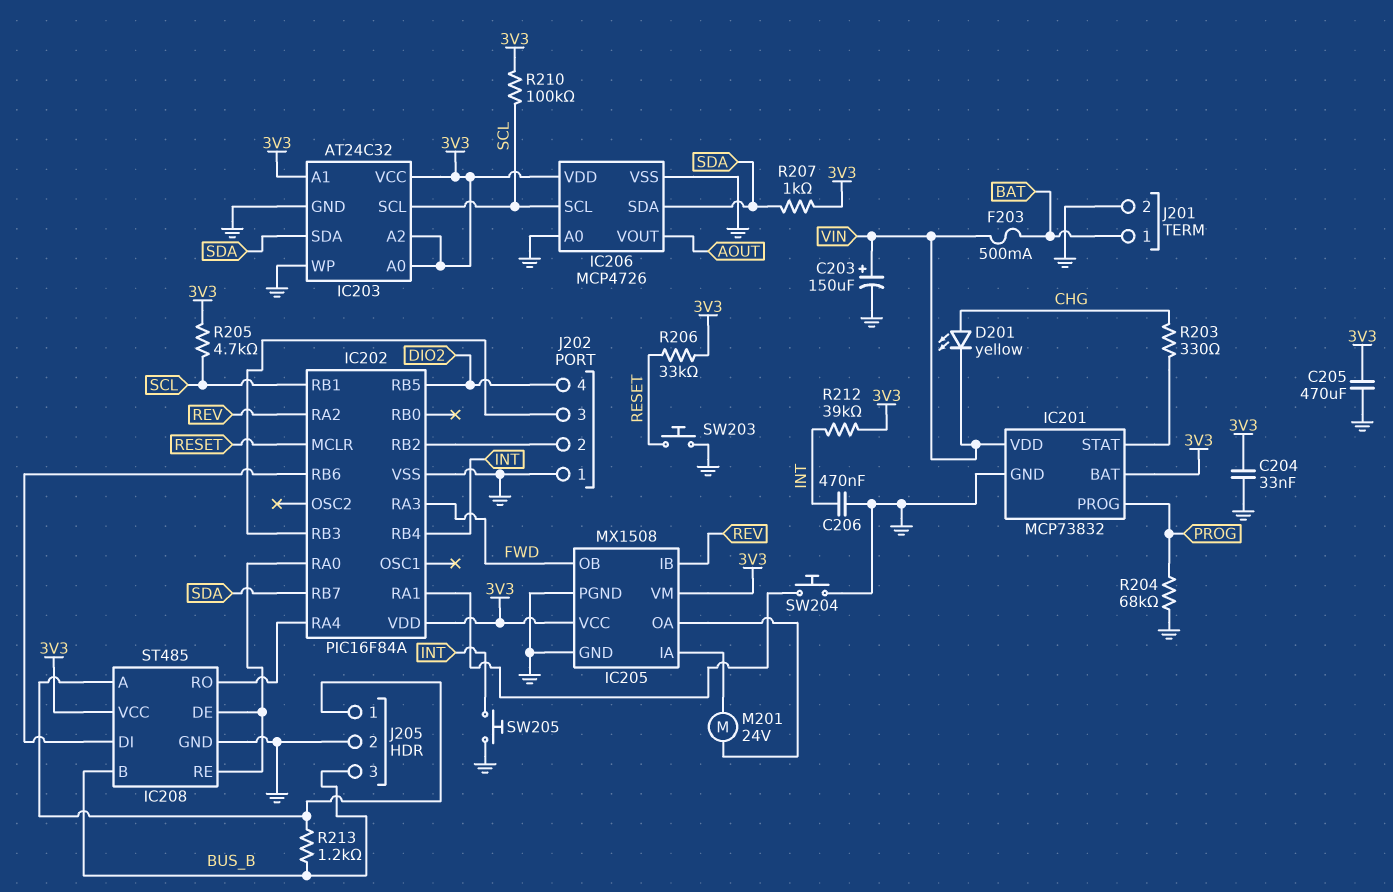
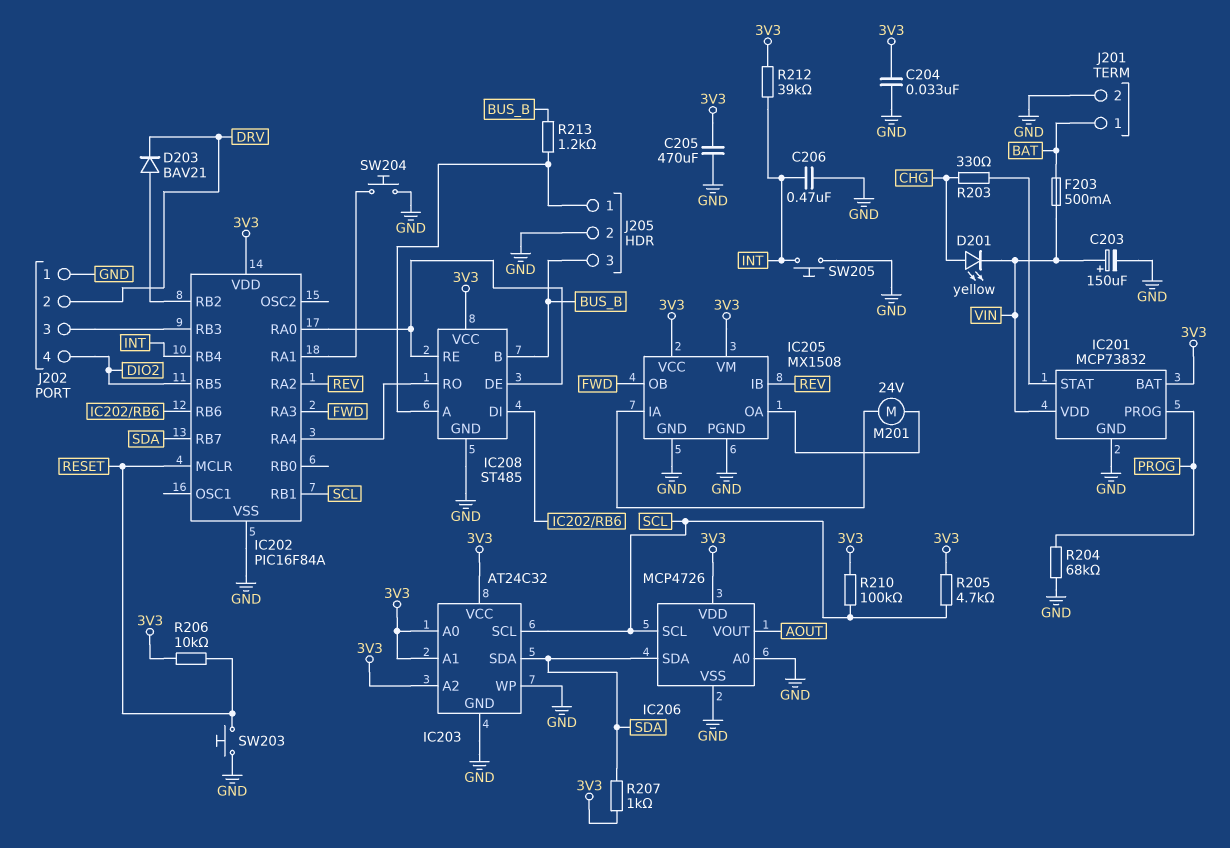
D203: none -> diode BAV21 (A IC202/RB2, K DRV)
J202 pin 2: IC202/RB2 -> DRV
R206: 33k (3V3, RESET) -> 10k (3V3, RESET)

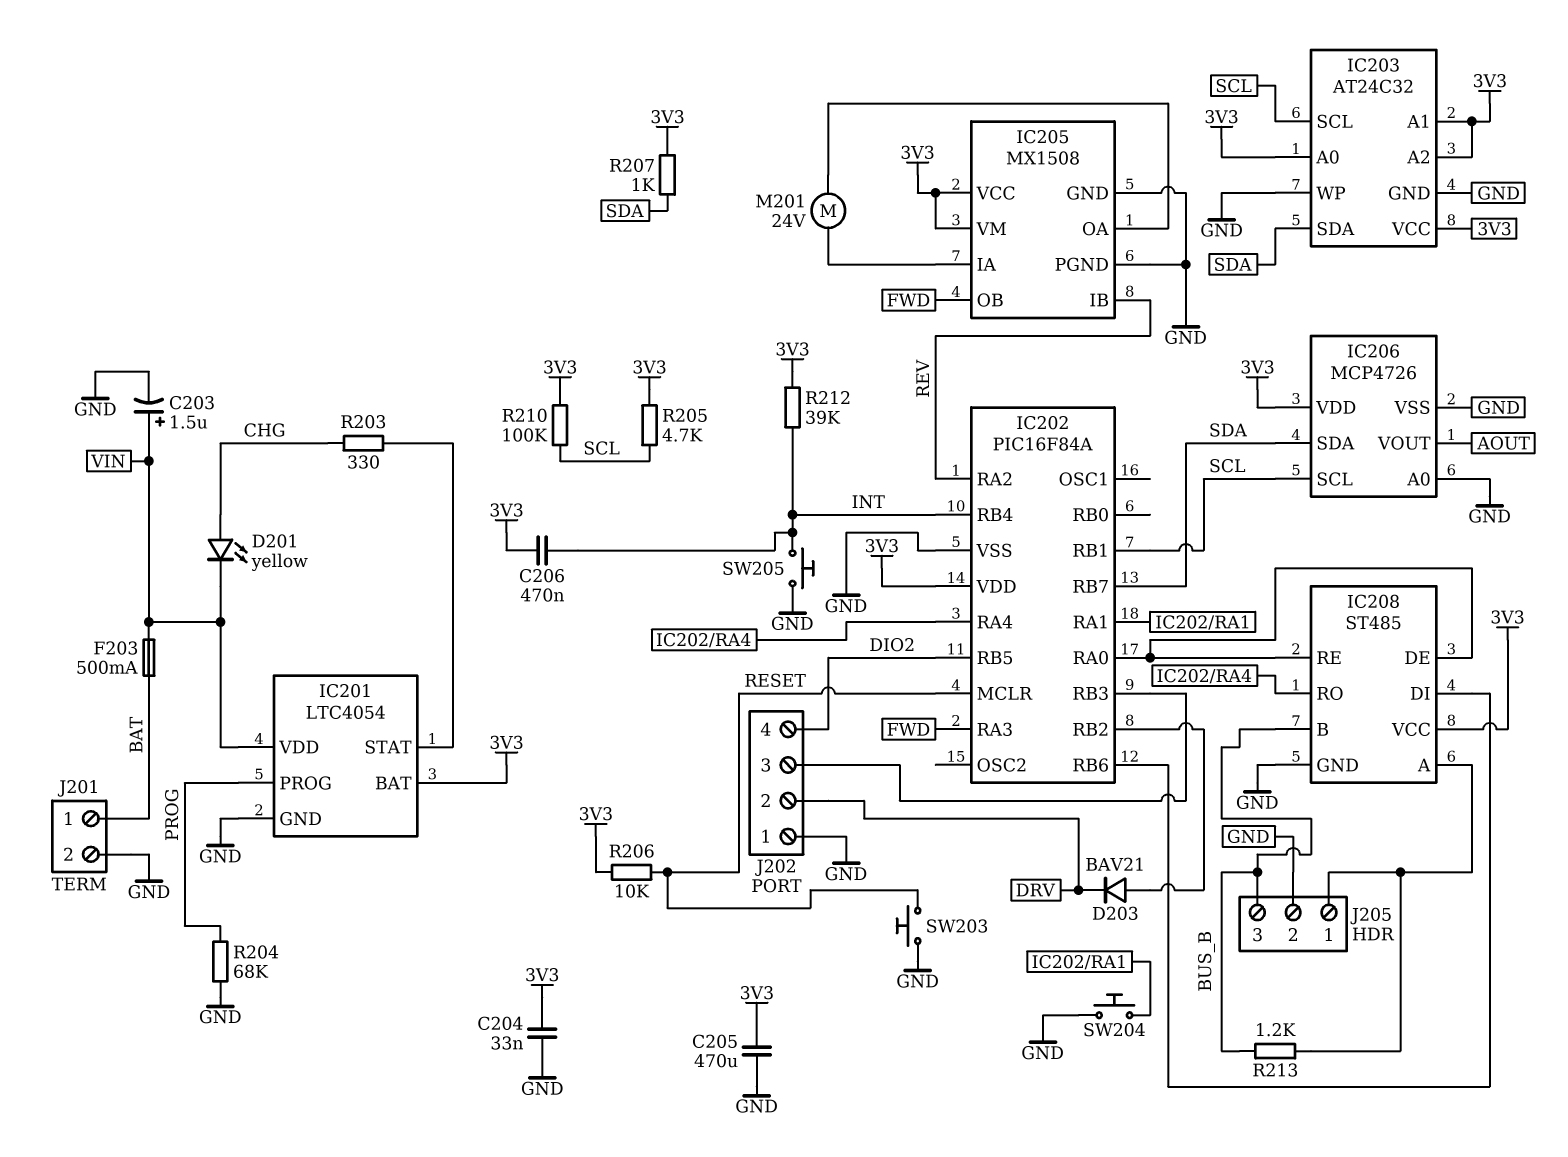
C203: 150uF (plus VIN, minus GND) -> 1.5uF (plus VIN, minus GND)
C206: 470nF (GND, INT) -> 470nF (3V3, INT)
IC201: MCP73832 -> LTC4054

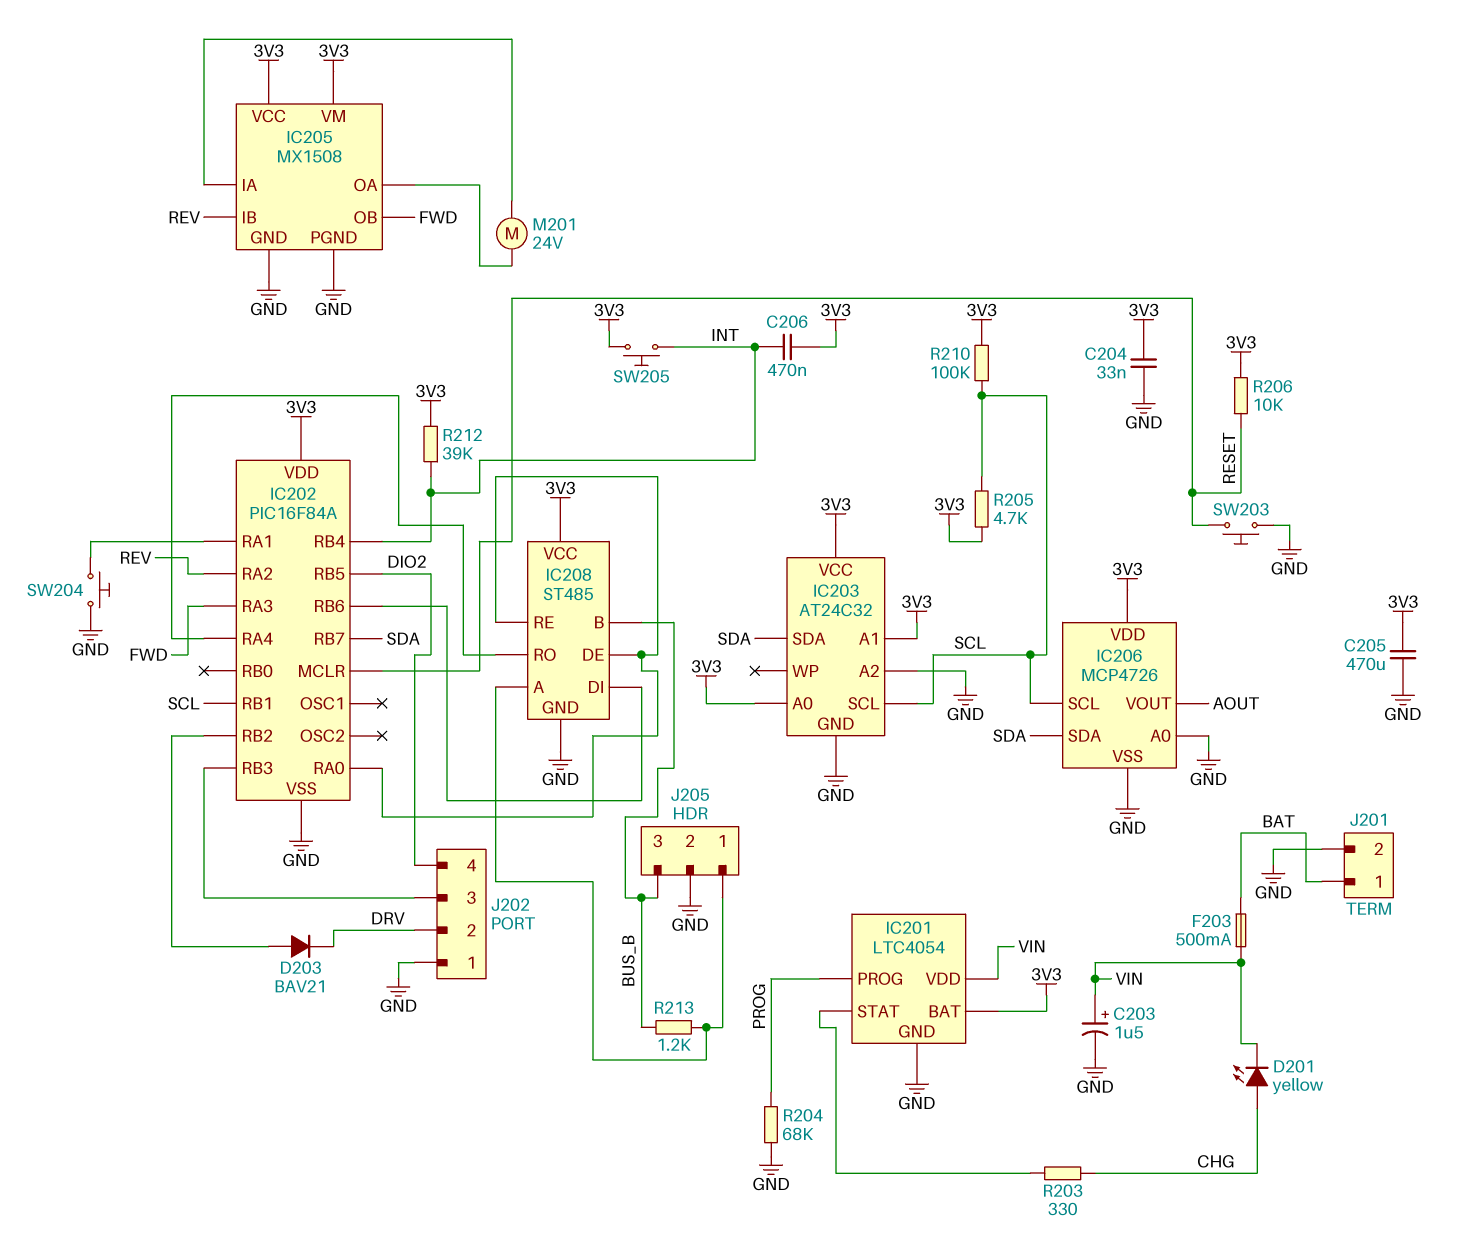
IC203 pin A2: 3V3 -> GND
IC203 pin WP: GND -> none
R207: 1k (3V3, SDA) -> none
SW205: button (GND, INT) -> button (3V3, INT)

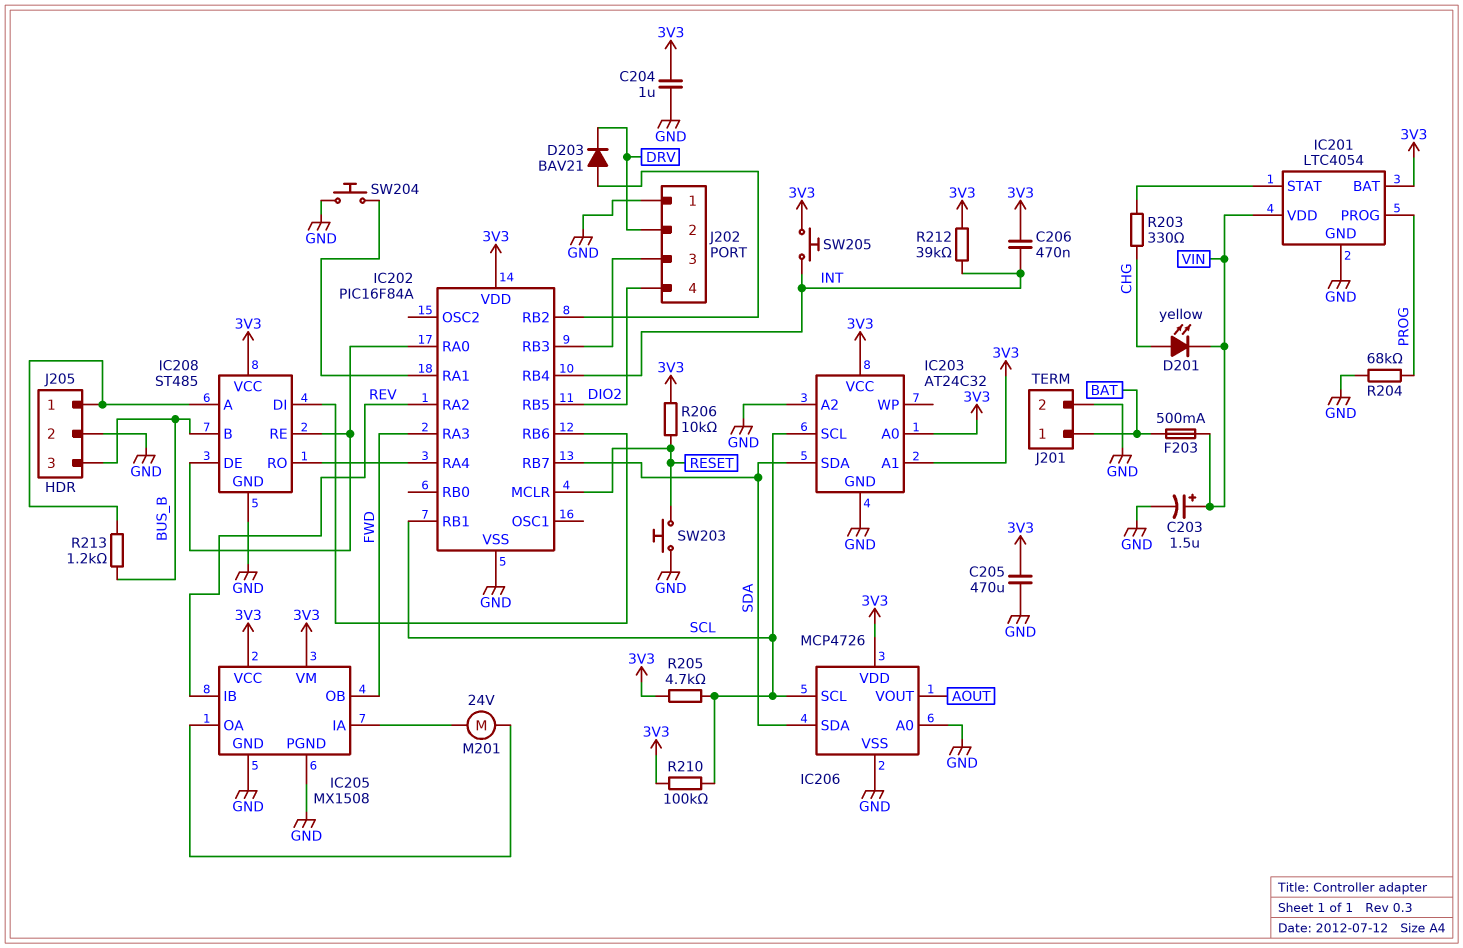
C204: 33nF (3V3, GND) -> 1uF (3V3, GND)

